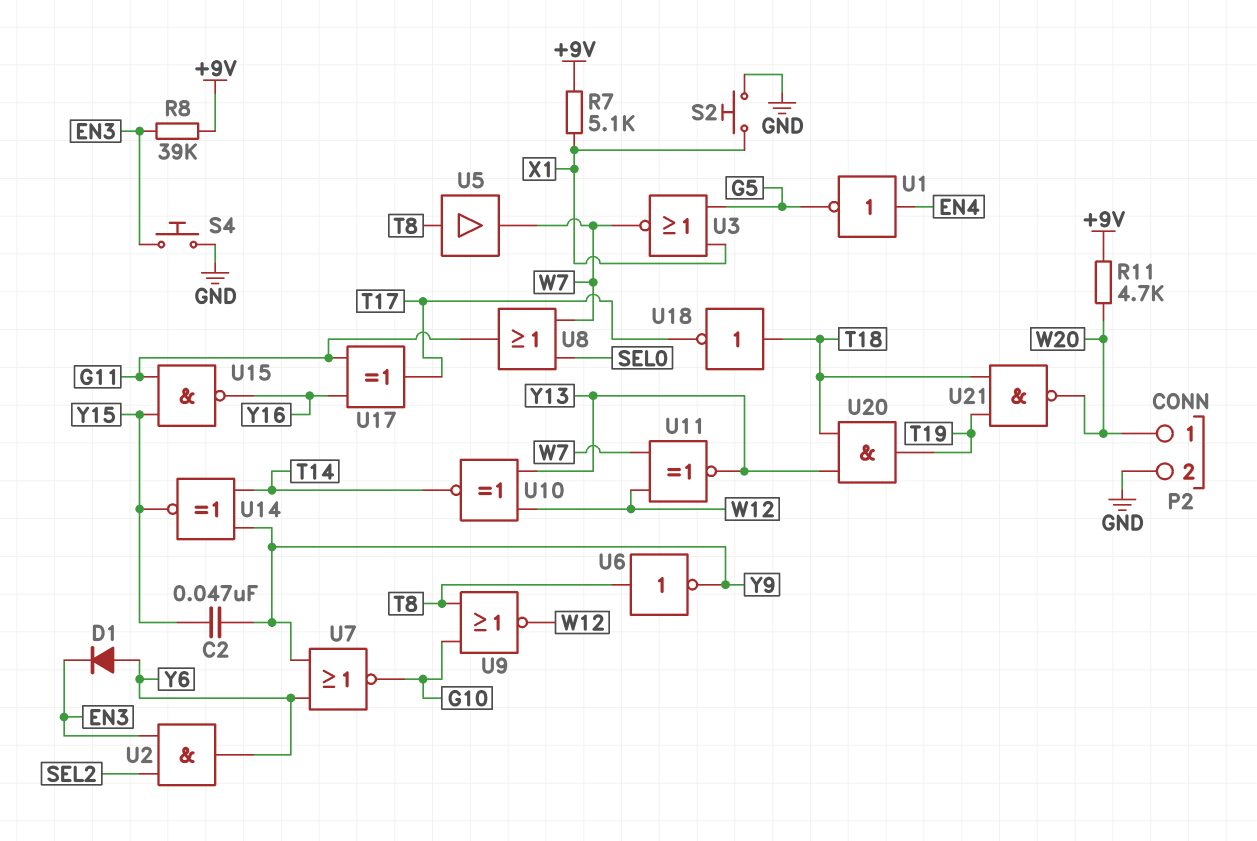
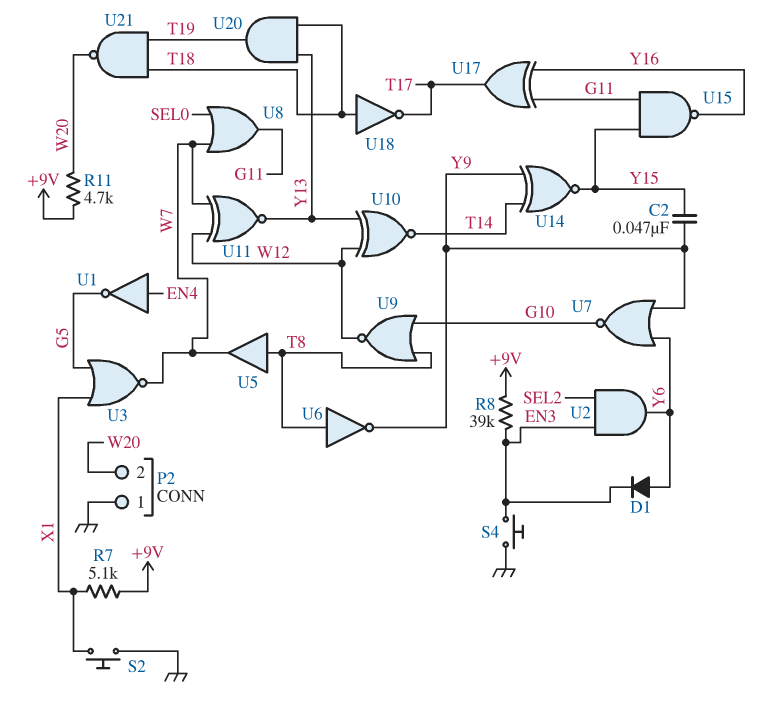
P2 pin 1: W20 -> GND
P2 pin 2: GND -> W20

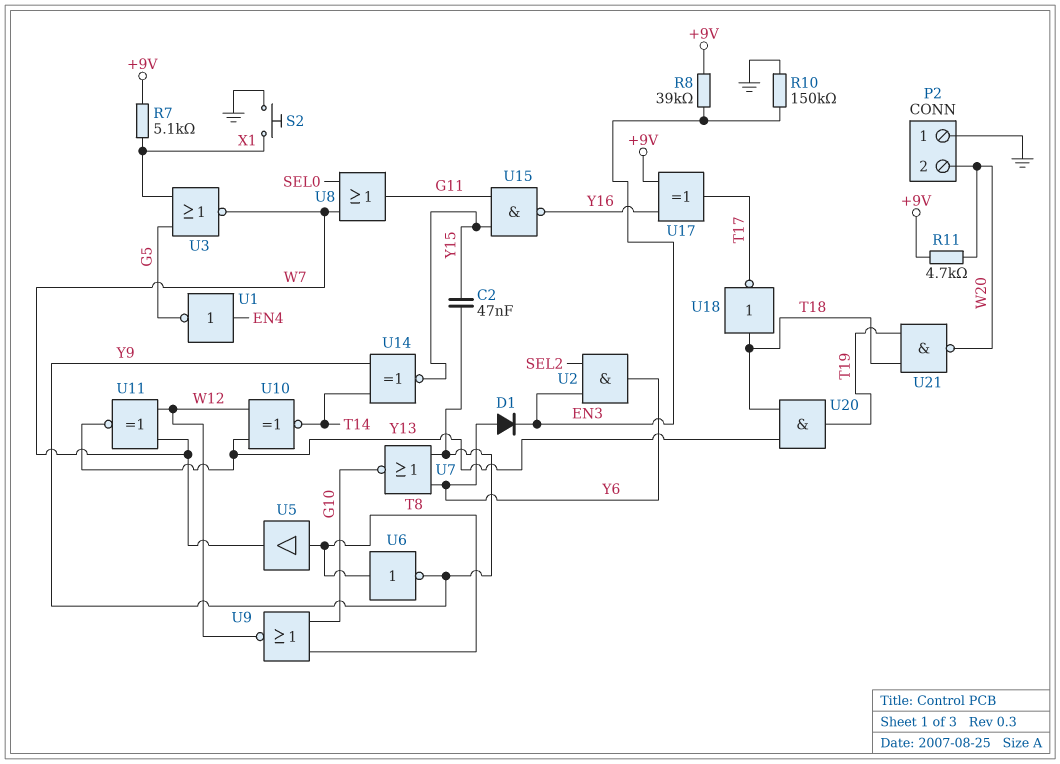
R10: none -> 150k (EN3, GND)
S4: button (EN3, GND) -> none
U17: XOR (in G11, in Y16, out T17) -> XOR (in +9V, in Y16, out T17)

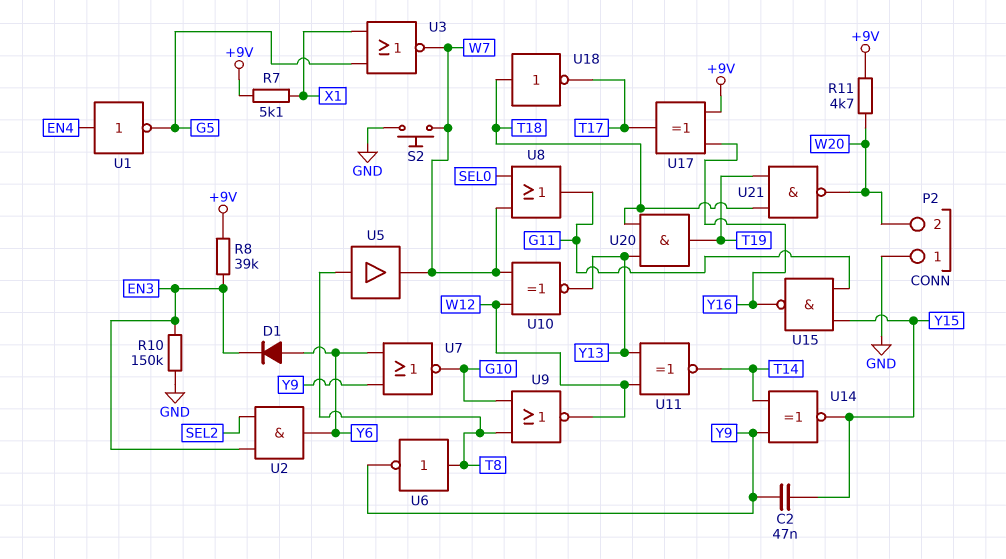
S2: button (GND, X1) -> button (GND, W7)
U10: XNOR (in W12, in Y13, out T14) -> XNOR (in W7, in W12, out Y13)
U11: XNOR (in W7, in W12, out Y13) -> XNOR (in W12, in Y13, out T14)

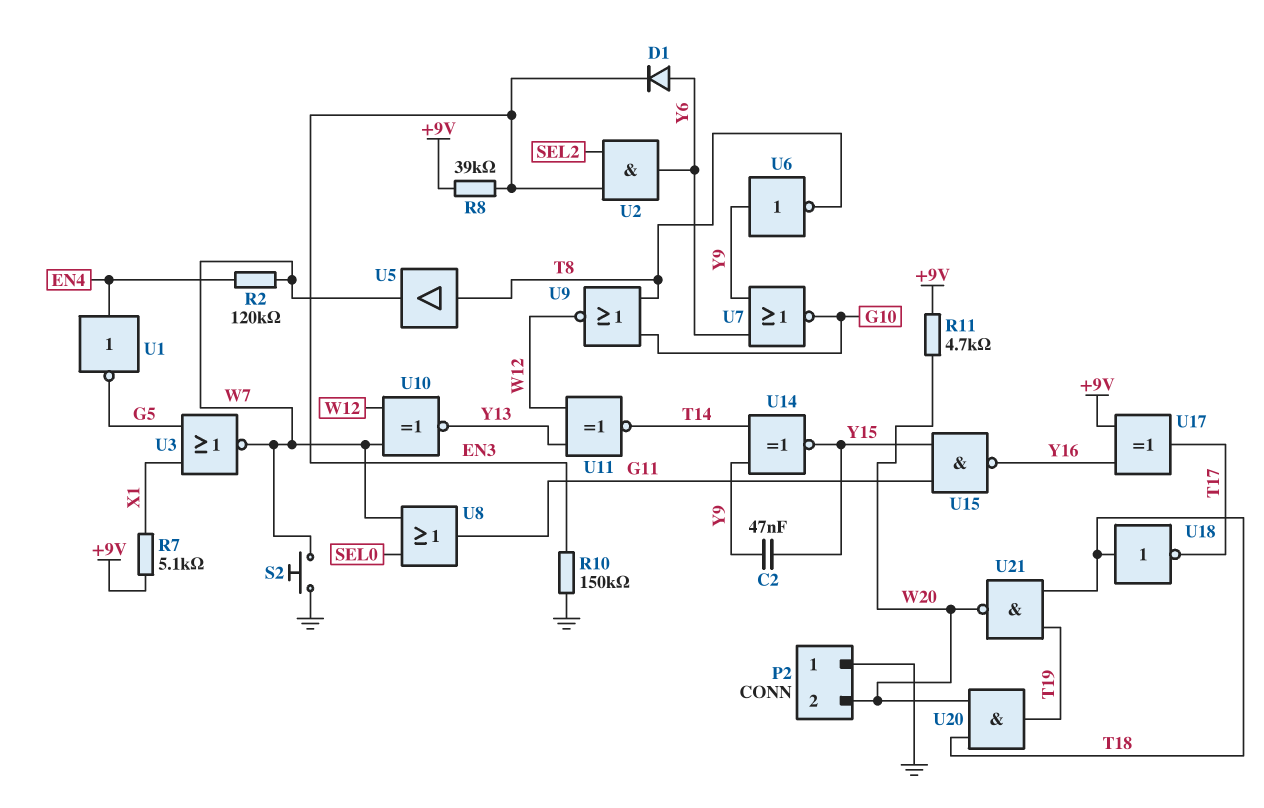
R2: none -> 120k (EN4, W7)
U6: NOT (in T8, out Y9) -> NOT (in Y9, out T8)
U20: AND (in T18, in Y13, out T19) -> AND (in T18, in W20, out T19)

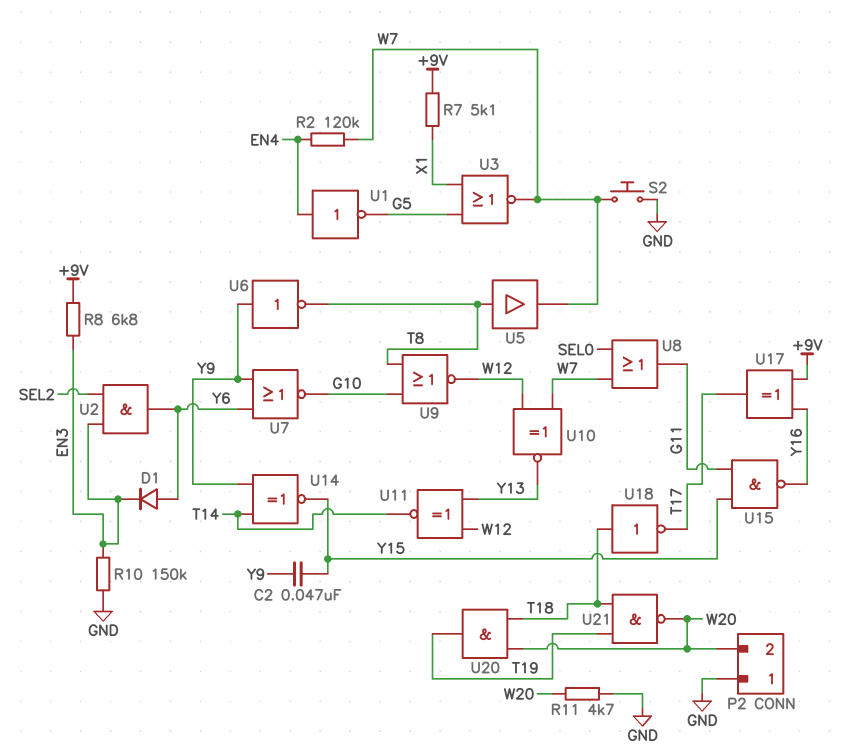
R8: 39k (+9V, EN3) -> 6.8k (+9V, EN3)
R11: 4.7k (+9V, W20) -> 4.7k (GND, W20)

